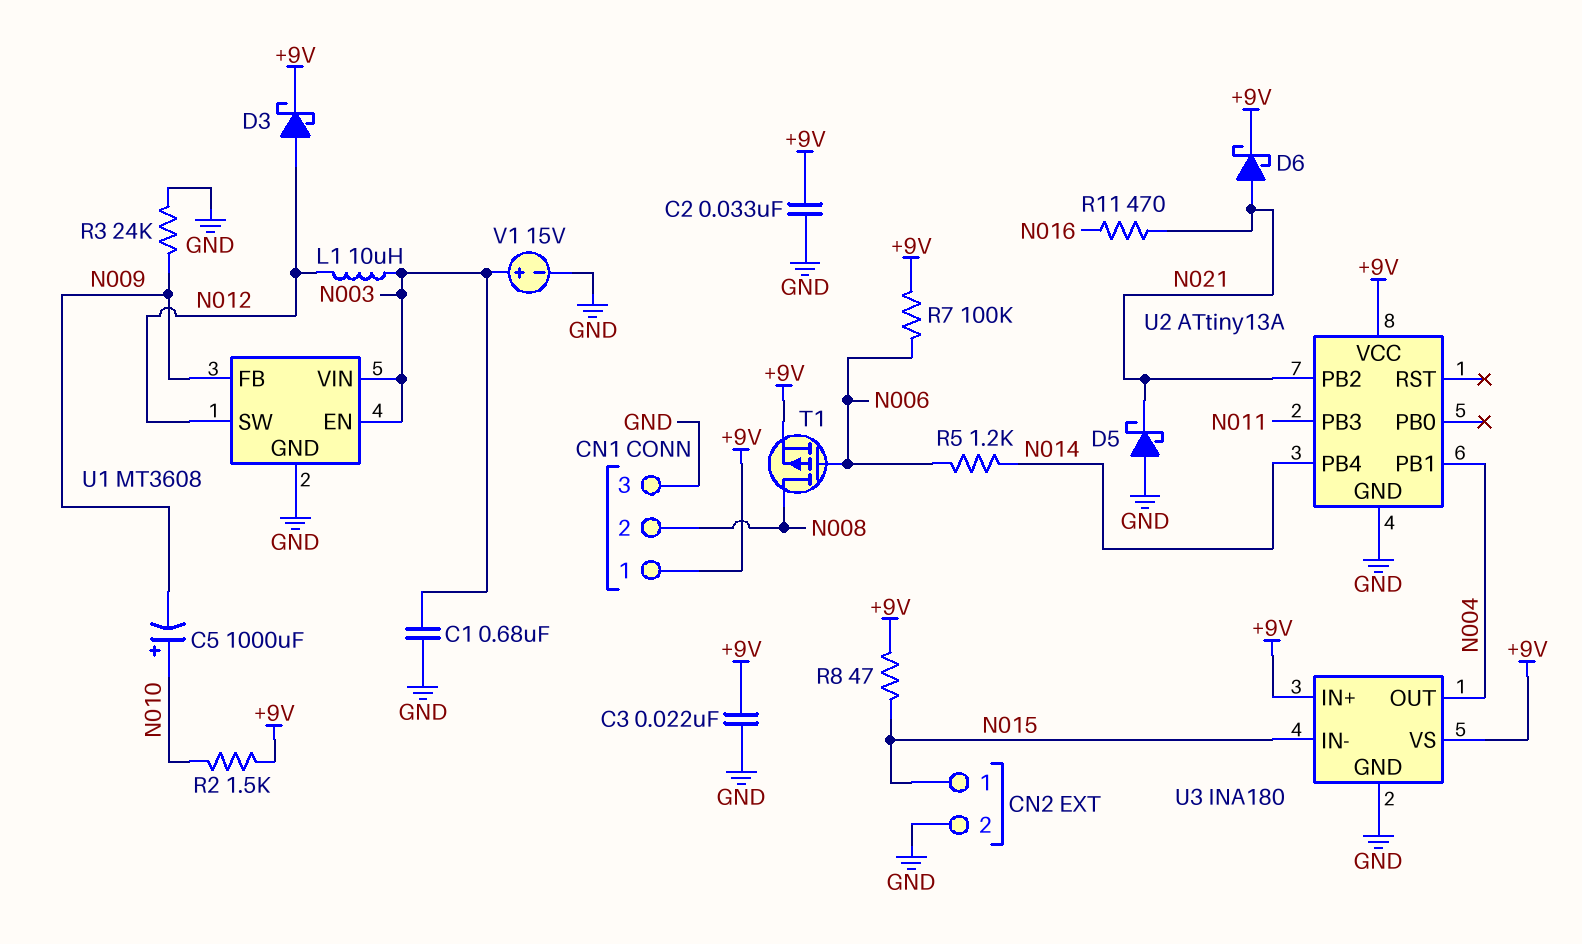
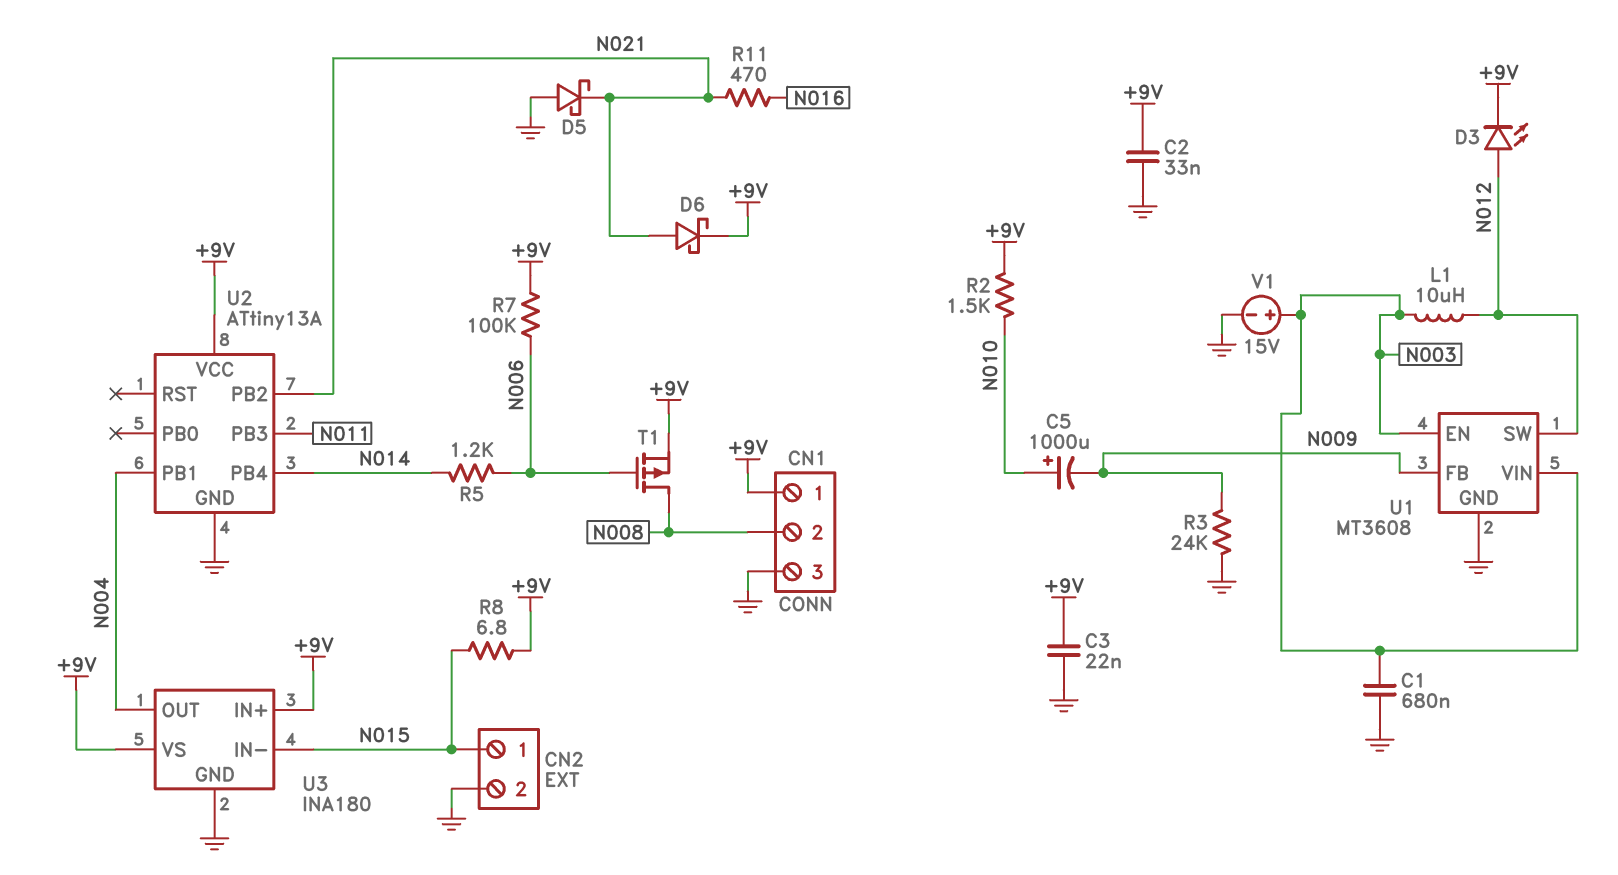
D3: schottky (A N012, K +9V) -> LED (A N012, K +9V)
R8: 47 (+9V, N015) -> 6.8 (+9V, N015)

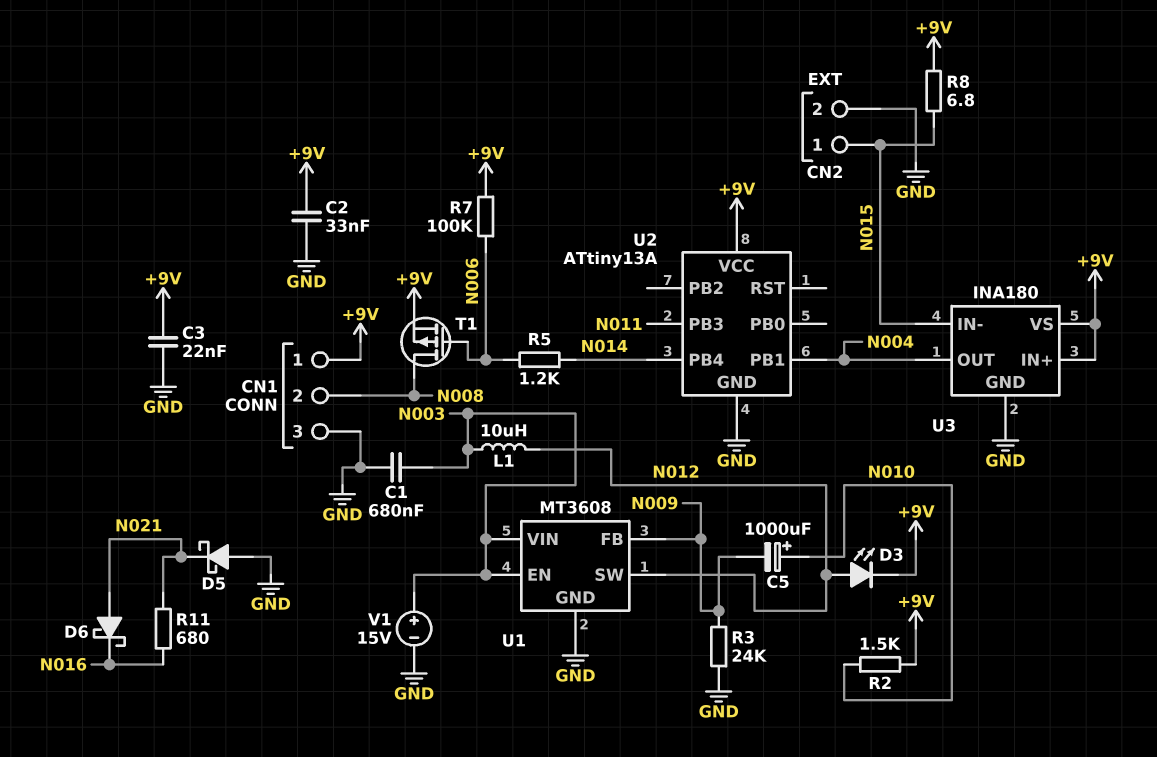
D6: schottky (A N021, K +9V) -> schottky (A N021, K N016)
R11: 470 (N016, N021) -> 680 (N016, N021)
U2 pin PB2: N021 -> none

